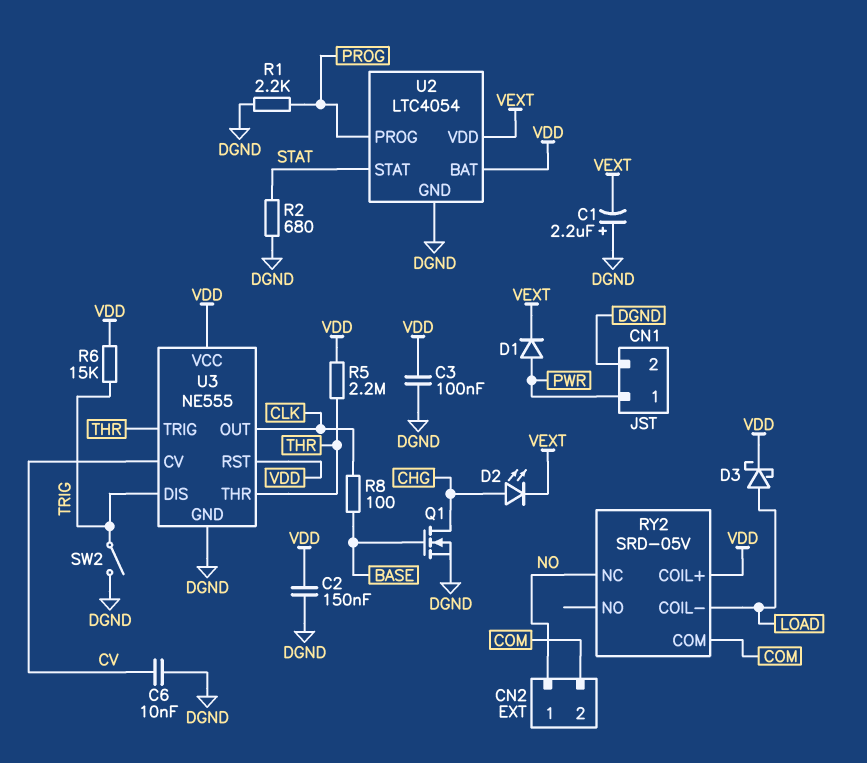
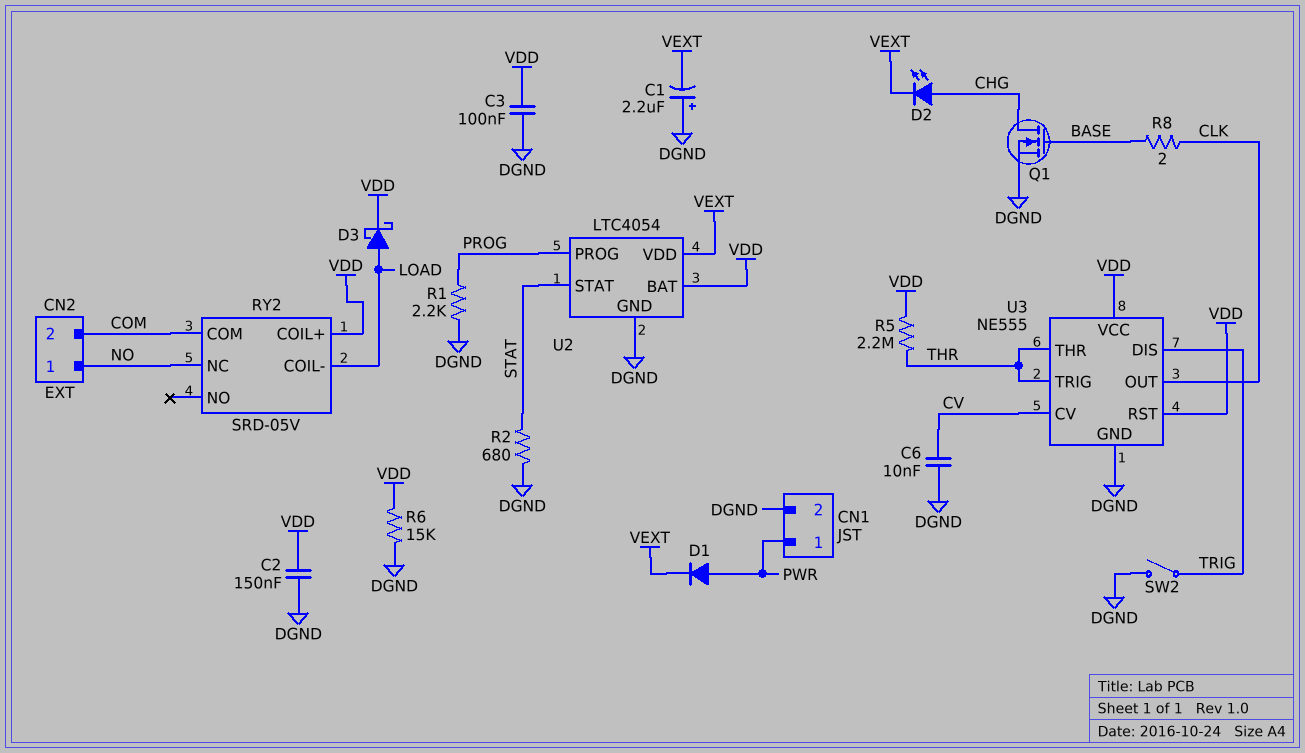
R6: 15k (TRIG, VDD) -> 15k (DGND, VDD)
R8: 100 (BASE, CLK) -> 2 (BASE, CLK)

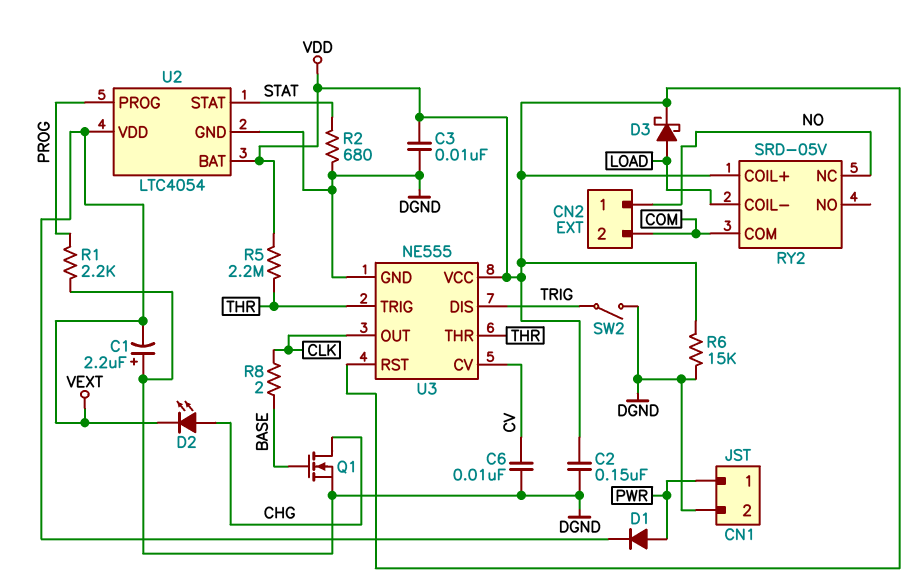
C3: 100nF (DGND, VDD) -> 10nF (DGND, VDD)

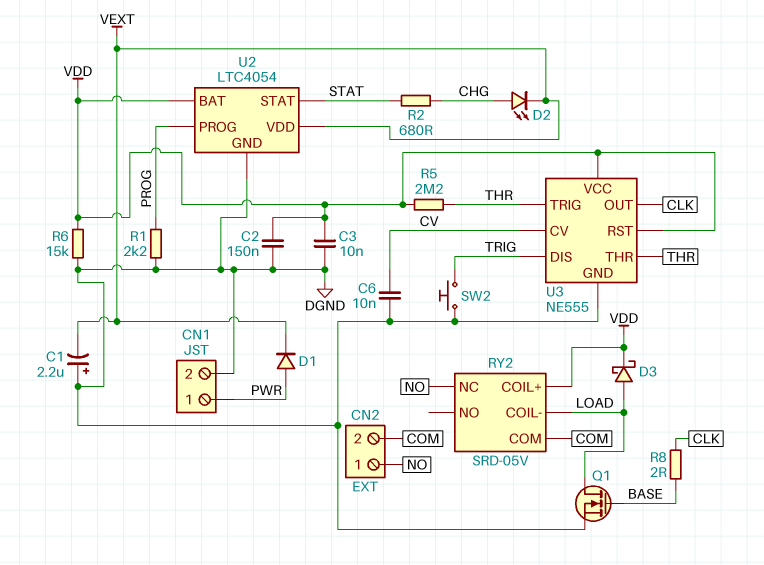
Q1: NMOS (G BASE, D CHG, S DGND) -> NMOS (G BASE, D LOAD, S DGND)
R2: 680 (DGND, STAT) -> 680 (CHG, STAT)
SW2: switch (DGND, TRIG) -> button (DGND, TRIG)

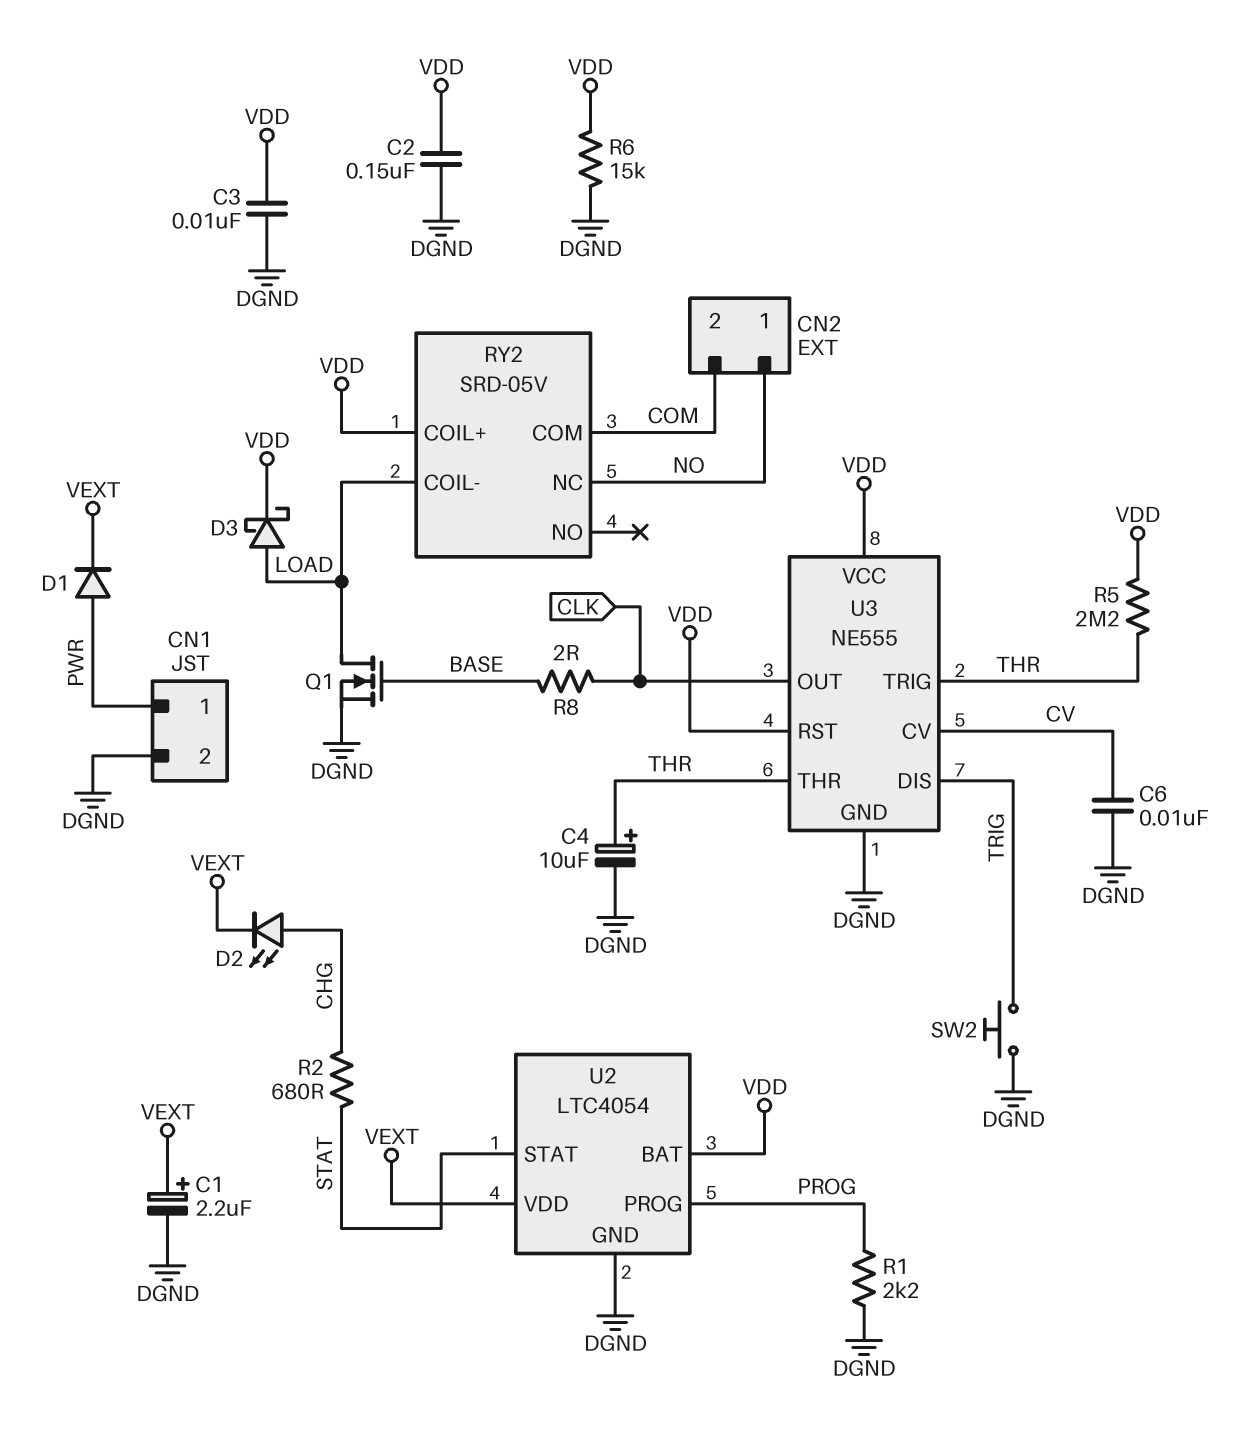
C1: 2.2uF (plus DGND, minus VEXT) -> 2.2uF (plus VEXT, minus DGND)
C4: none -> 10uF (plus THR, minus DGND)

